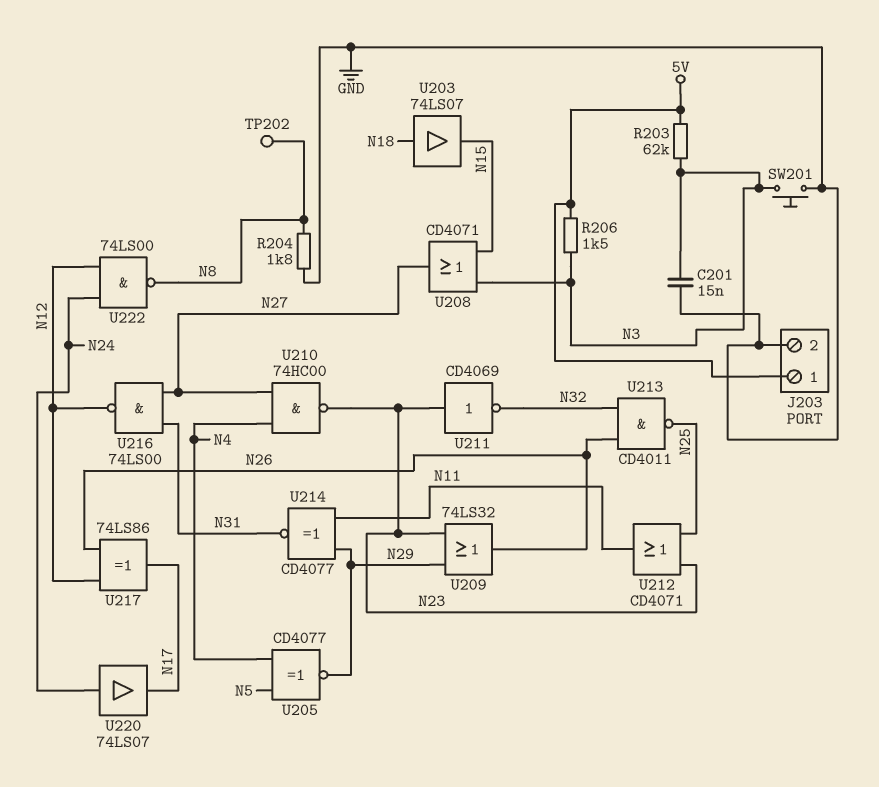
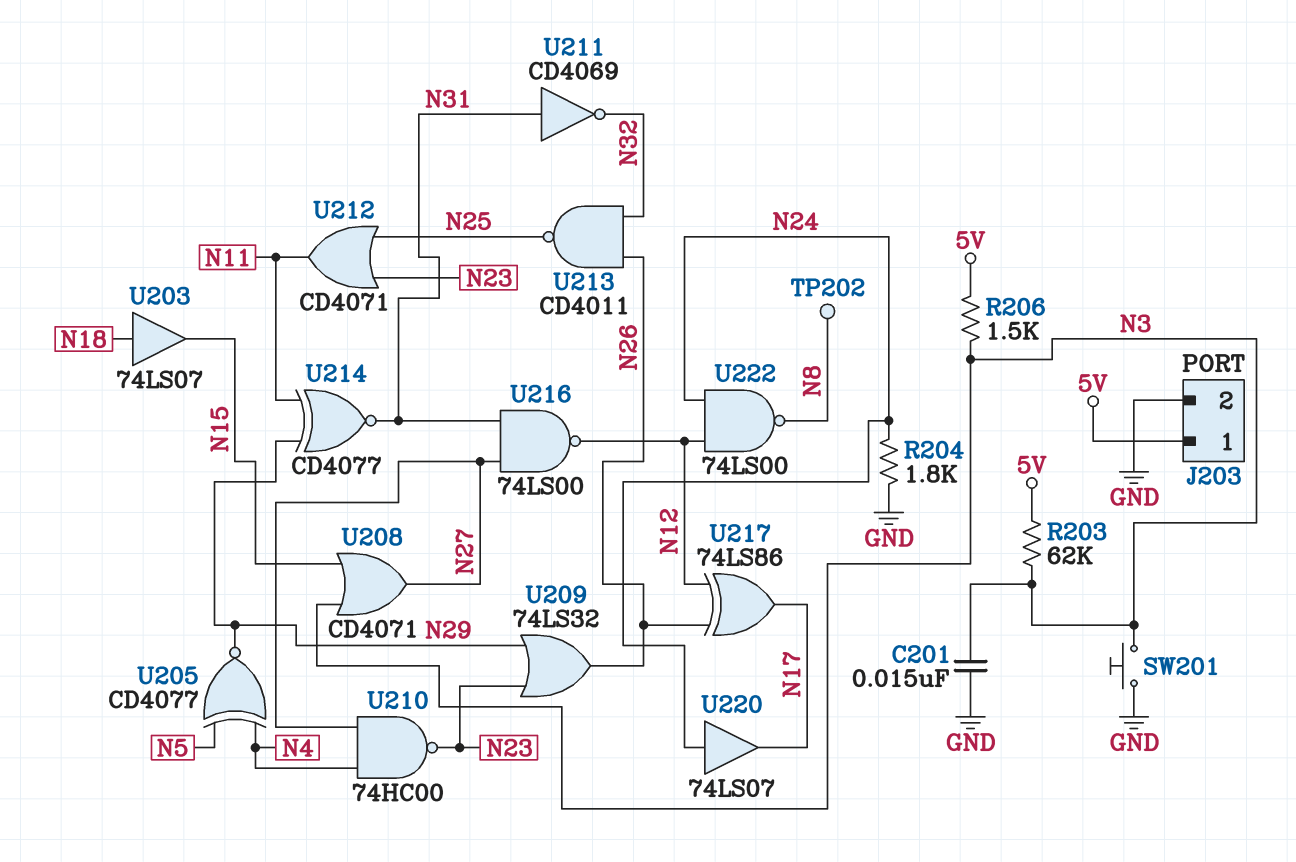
R204: 1.8k (GND, N8) -> 1.8k (GND, N24)
U211: NOT CD4069 (in N23, out N32) -> NOT CD4069 (in N31, out N32)

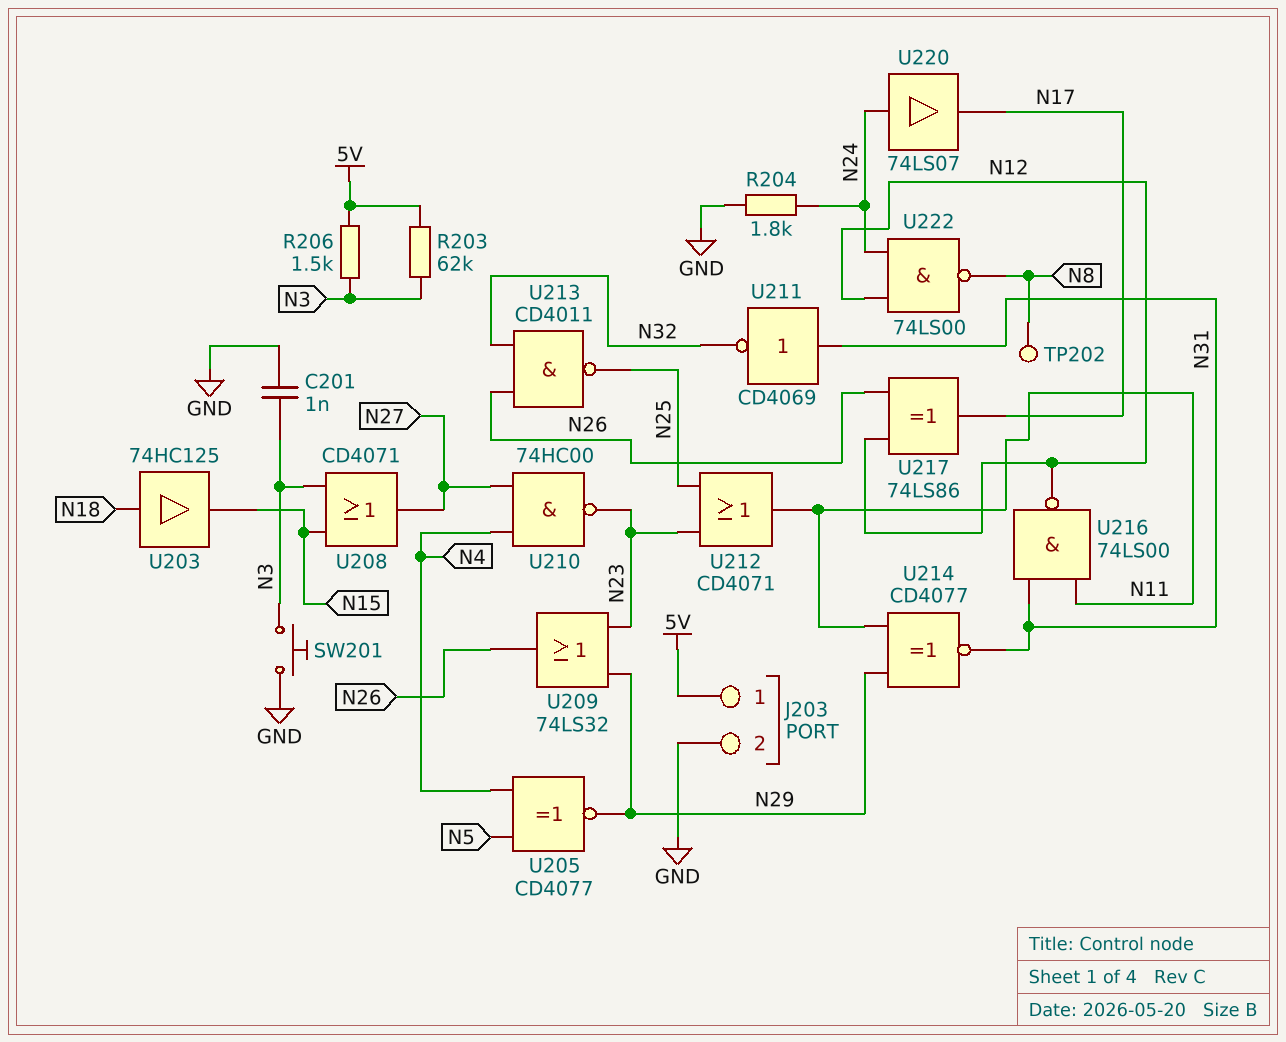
C201: 15nF (GND, N3) -> 1nF (GND, N3)
U203: buffer 74LS07 (in N18, out N15) -> buffer 74HC125 (in N18, out N15)
U216: NAND 74LS00 (in N27, in N31, out N12) -> NAND 74LS00 (in N11, in N31, out N12)

